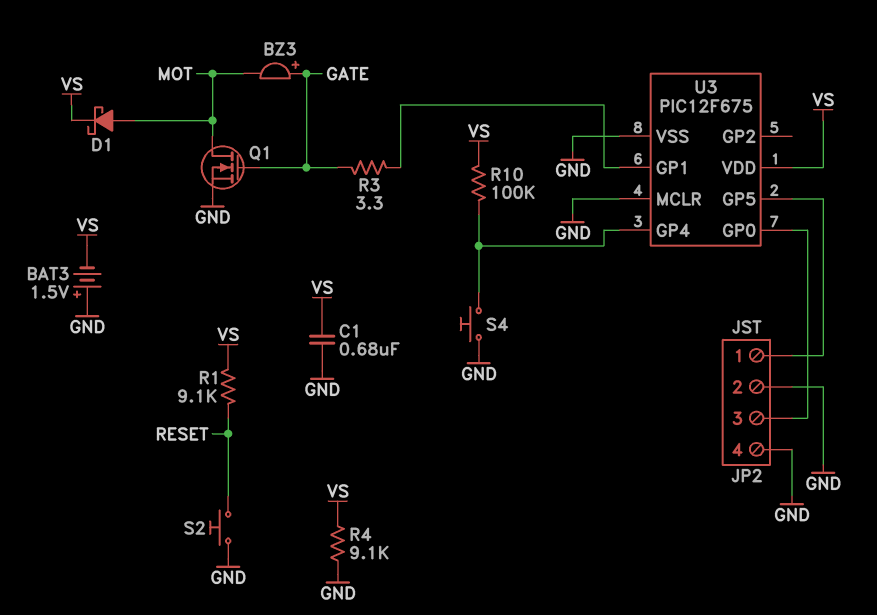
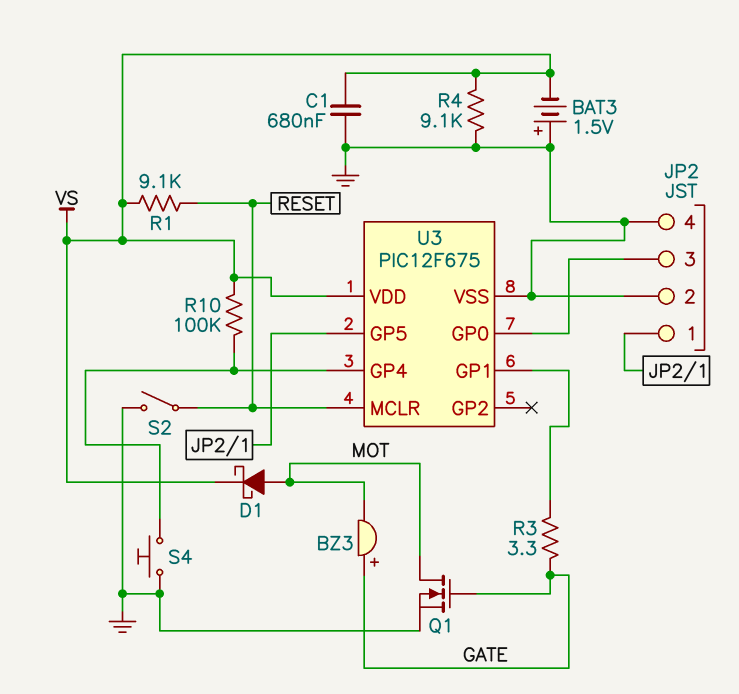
S2: button (GND, RESET) -> switch (GND, RESET)
U3 pin MCLR: GND -> RESET

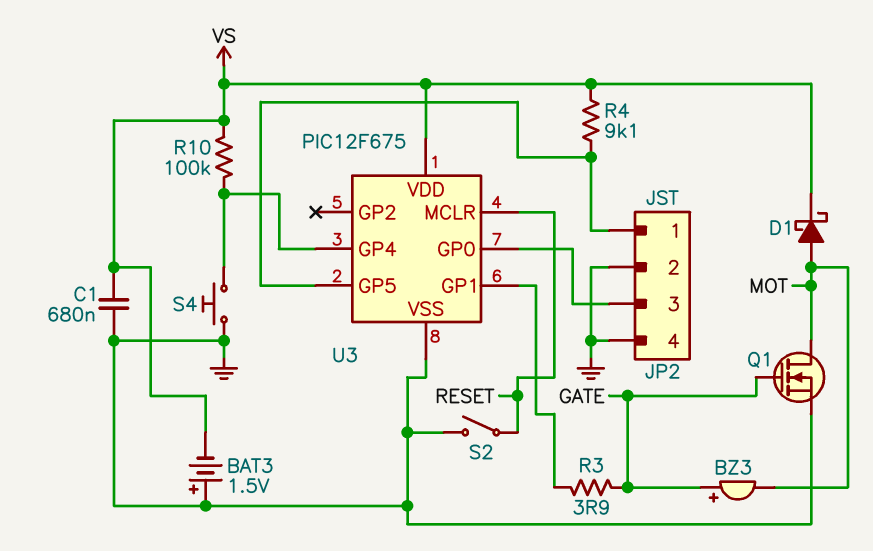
R1: 9.1k (RESET, VS) -> none
R3: 3.3 (GATE, U3/GP1) -> 3.9 (GATE, U3/GP1)
R4: 9.1k (GND, VS) -> 9.1k (JP2/1, VS)

